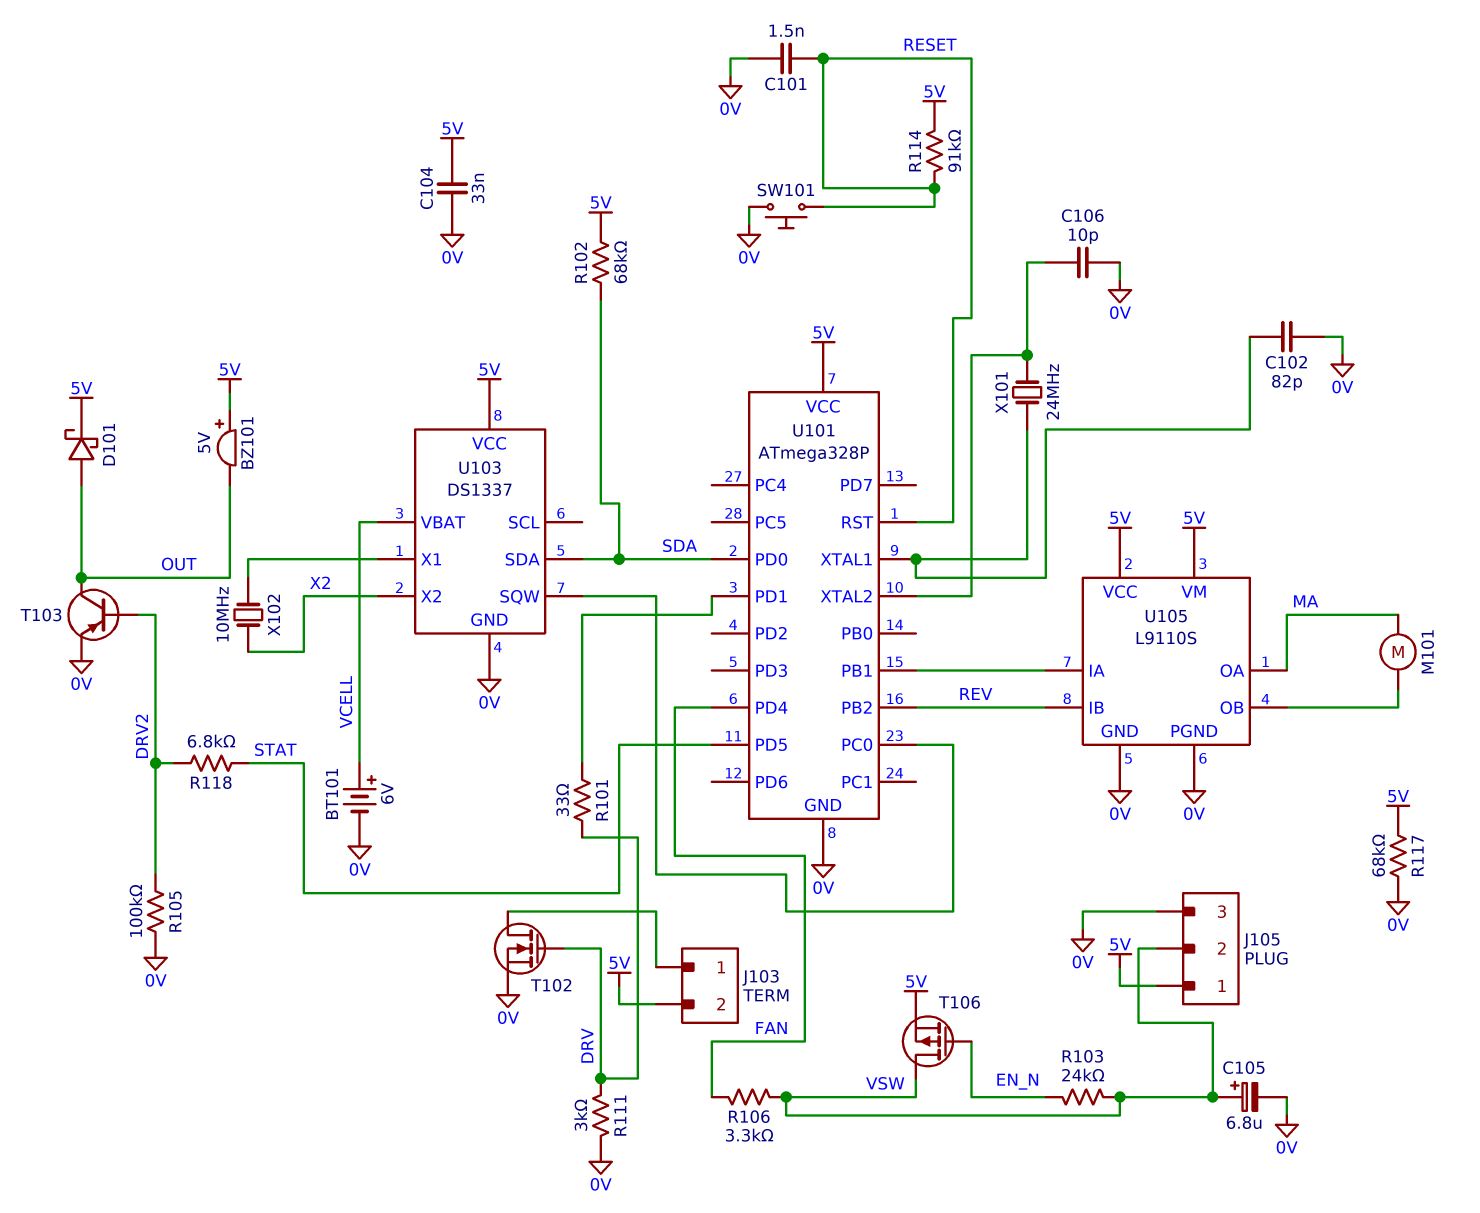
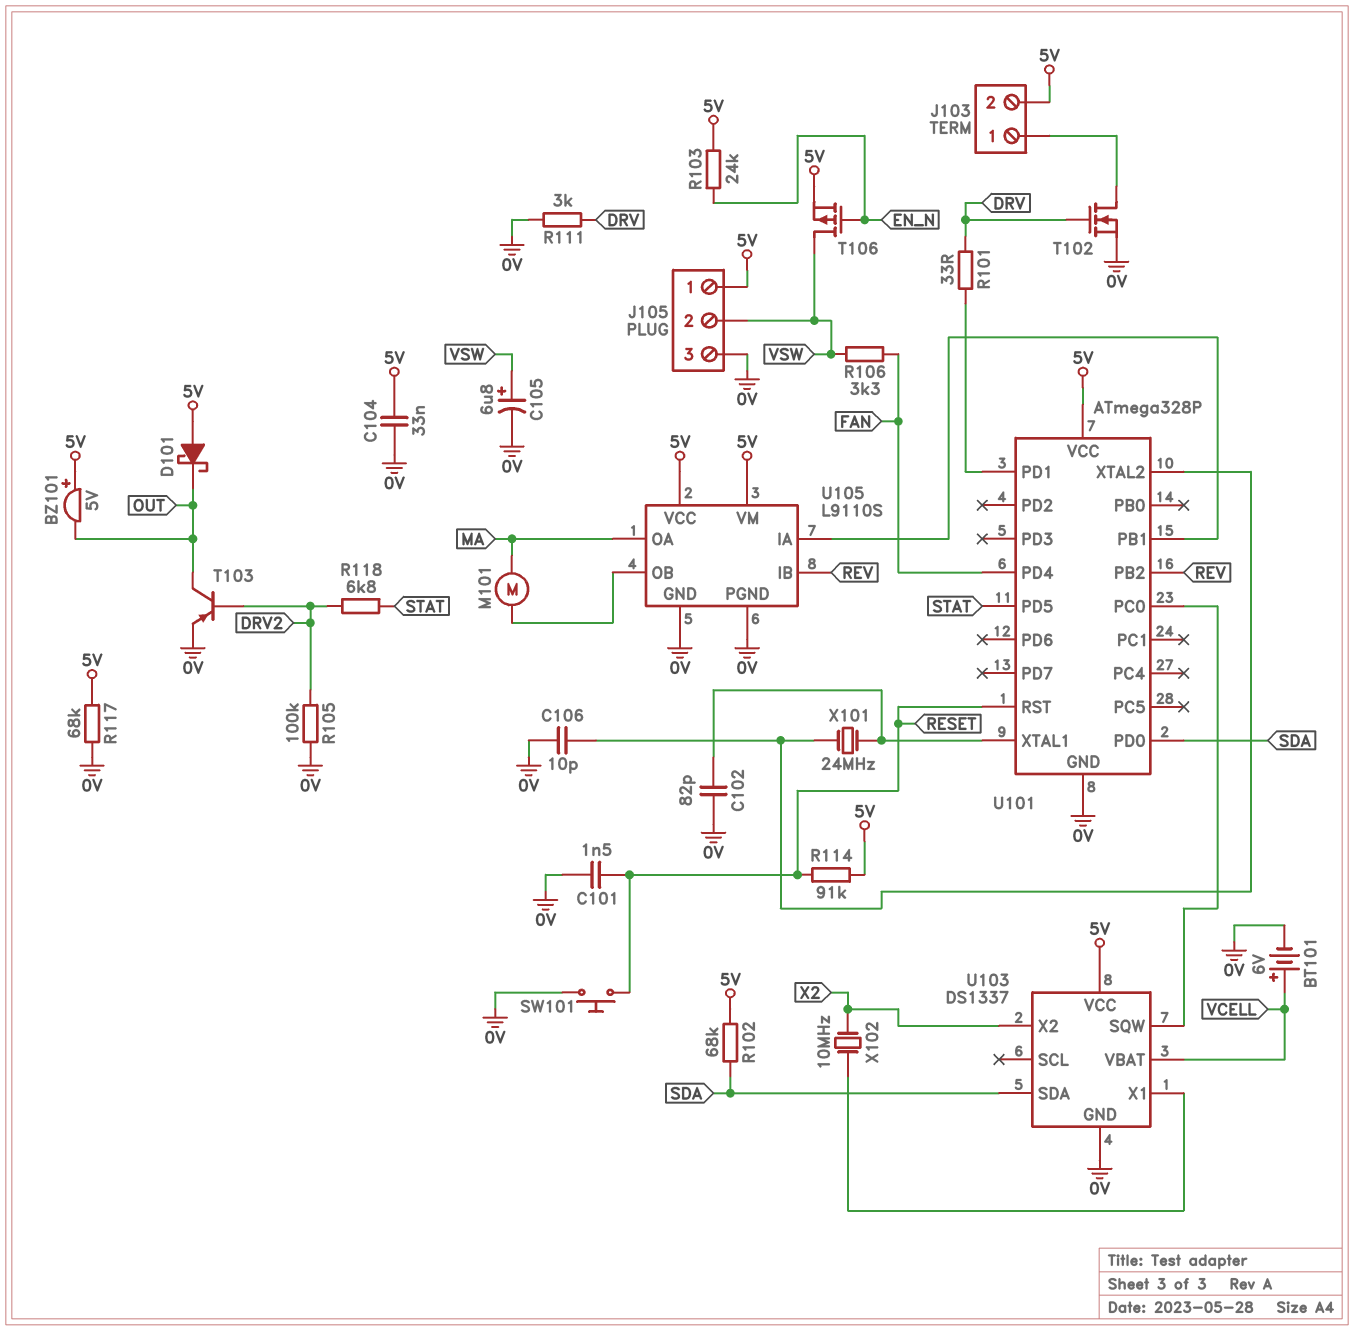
D101: schottky (A OUT, K 5V) -> schottky (A 5V, K OUT)
R103: 24k (EN_N, VSW) -> 24k (5V, EN_N)

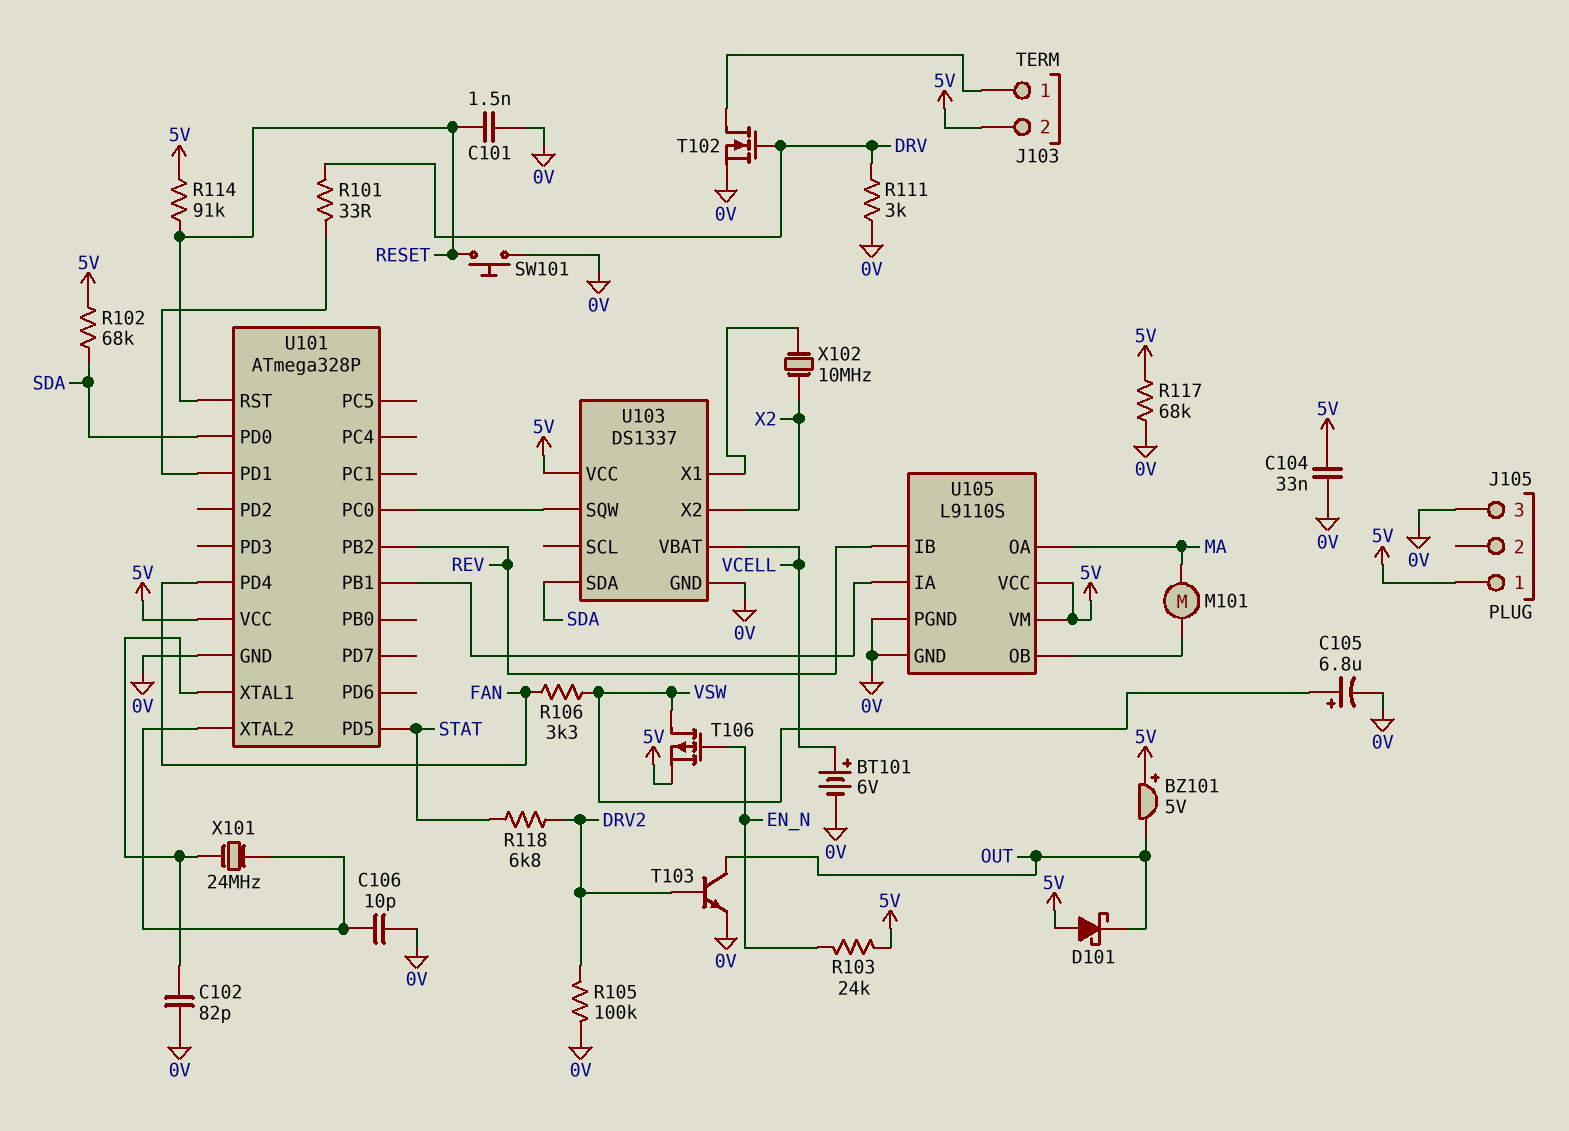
J105 pin 2: VSW -> none
T103: PNP (B DRV2, C OUT, E 0V) -> NPN (B DRV2, C OUT, E 0V)

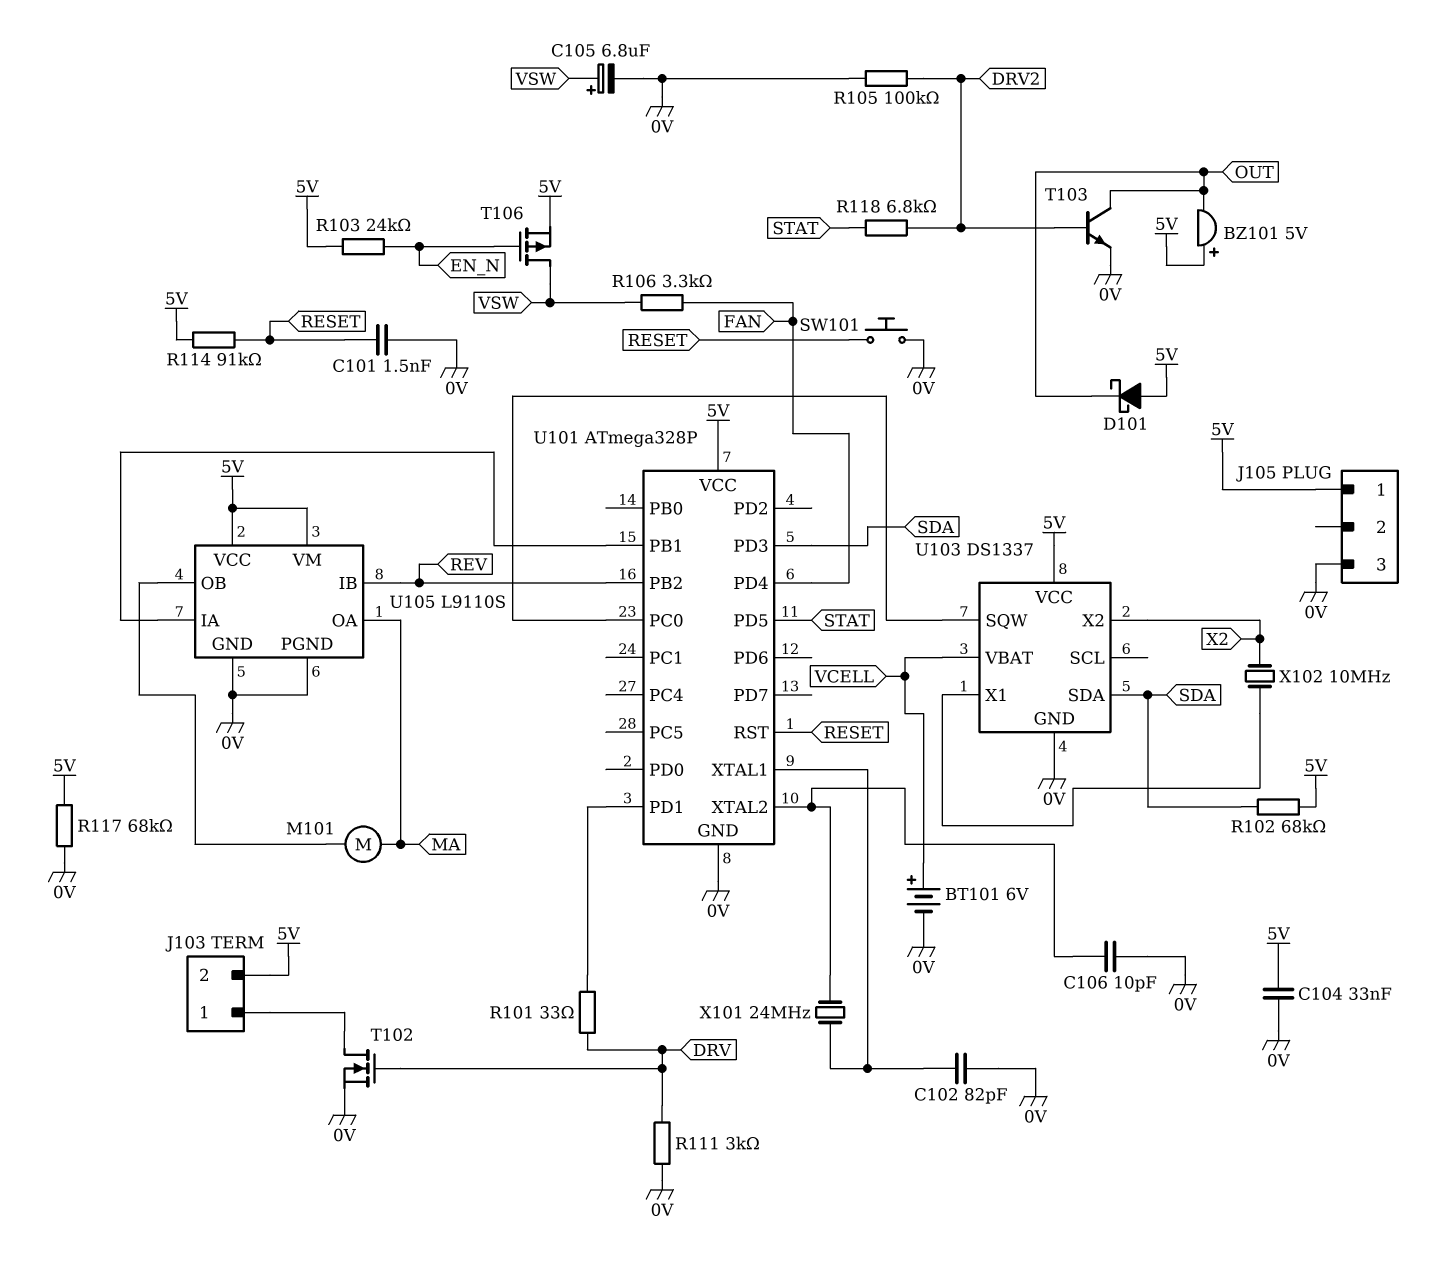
U101 pin PD0: SDA -> none
U101 pin PD3: none -> SDA

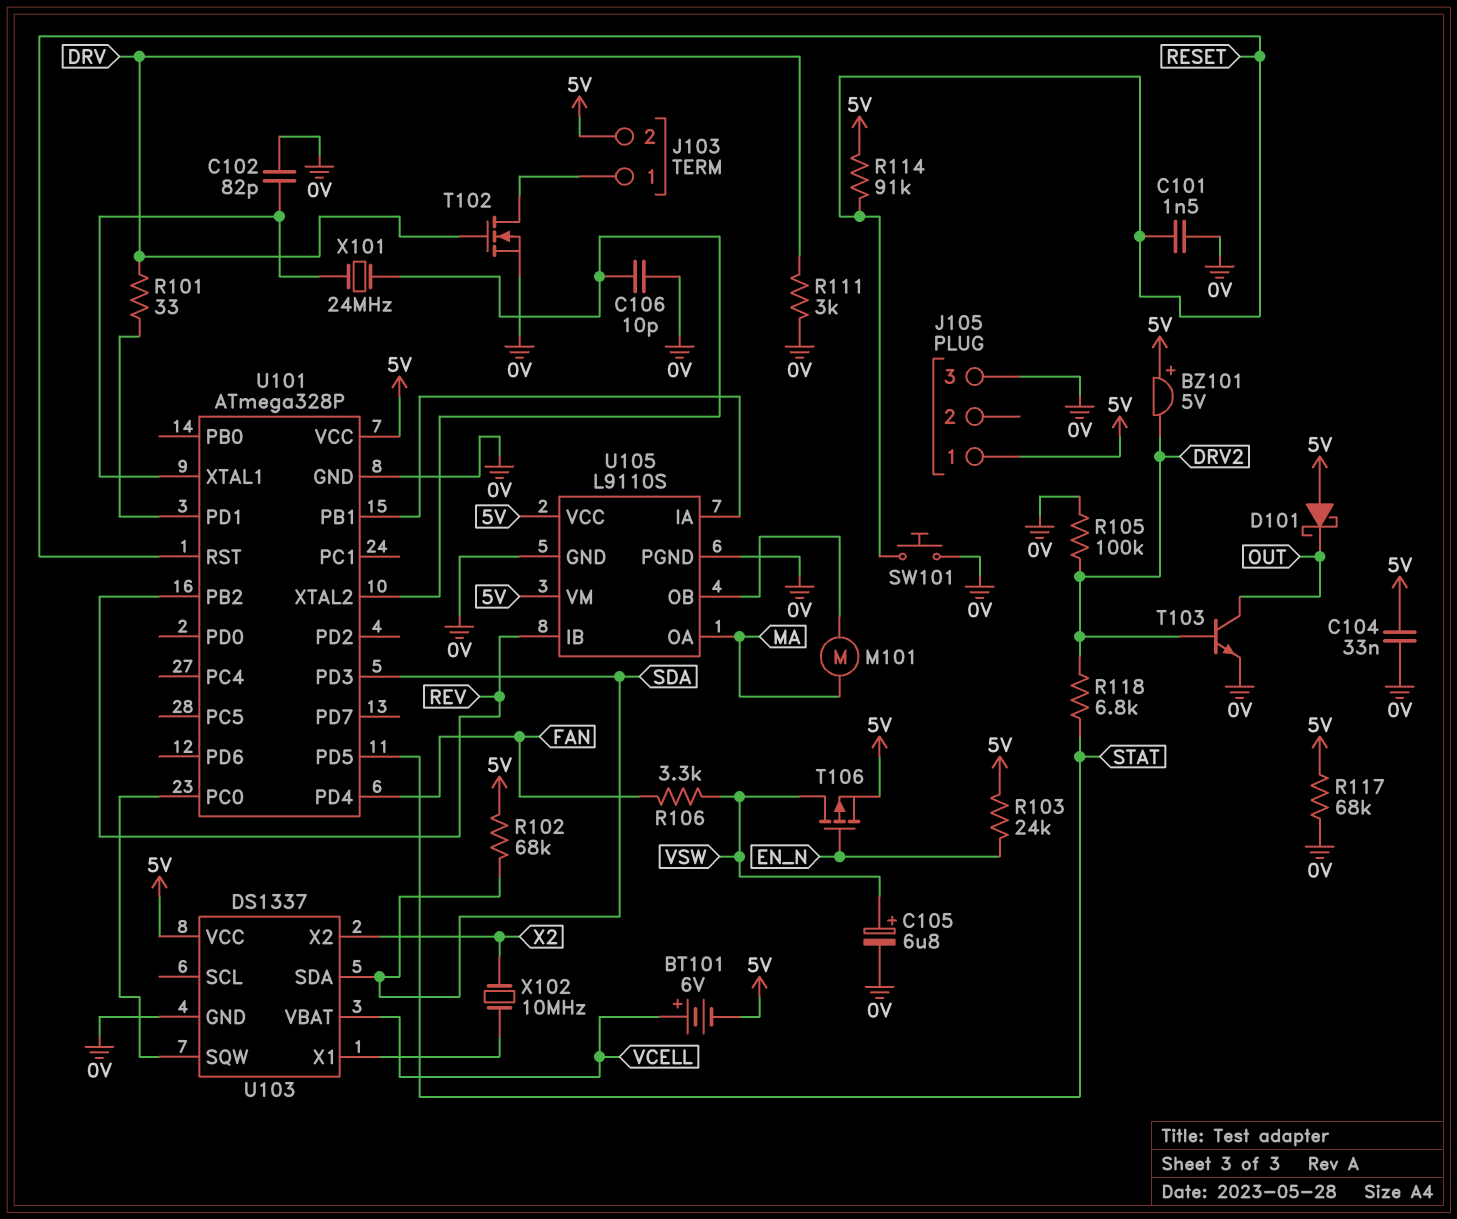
BT101: 6V (plus VCELL, minus 0V) -> 6V (plus VCELL, minus 5V)
BZ101: buzzer 5V (plus 5V, minus OUT) -> buzzer 5V (plus 5V, minus DRV2)

